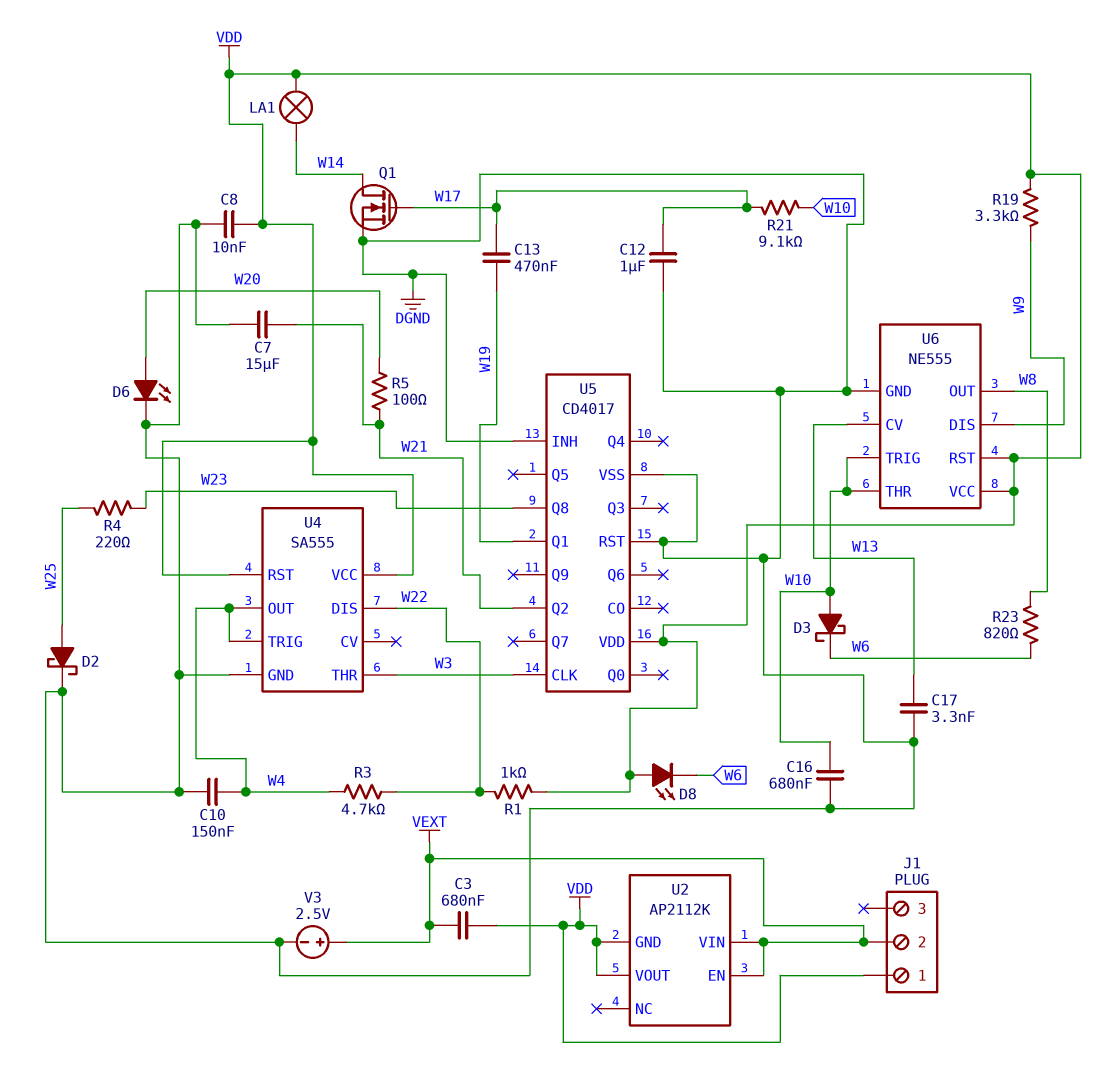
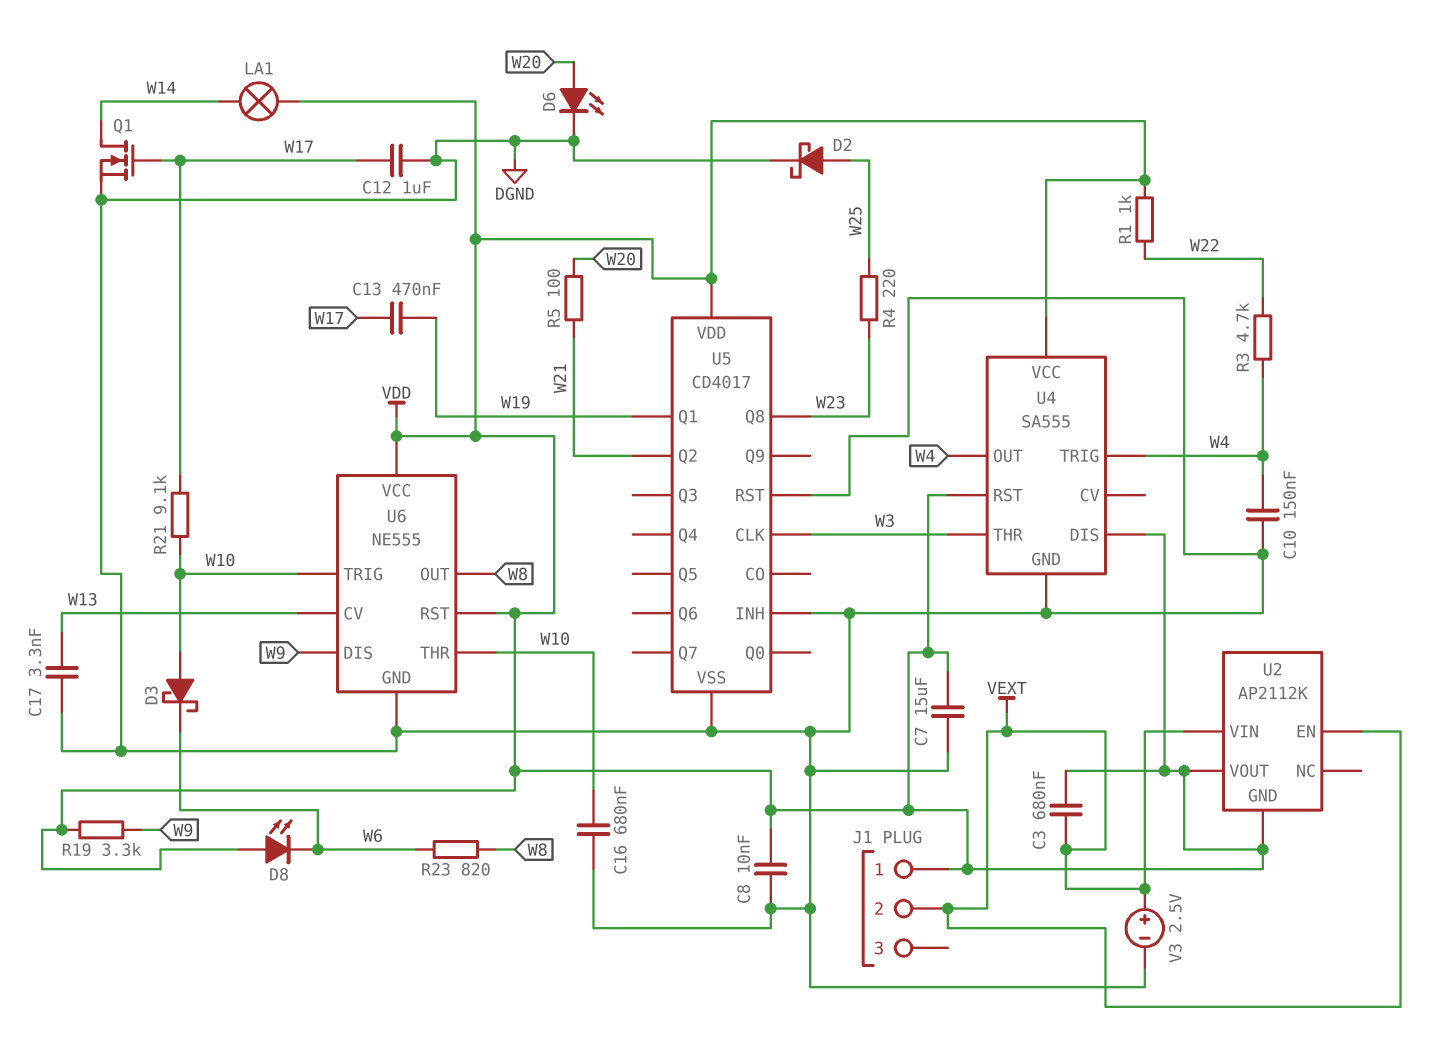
C7: 15uF (DGND, W21) -> 15uF (DGND, VDD)
U4 pin DIS: W22 -> VDD

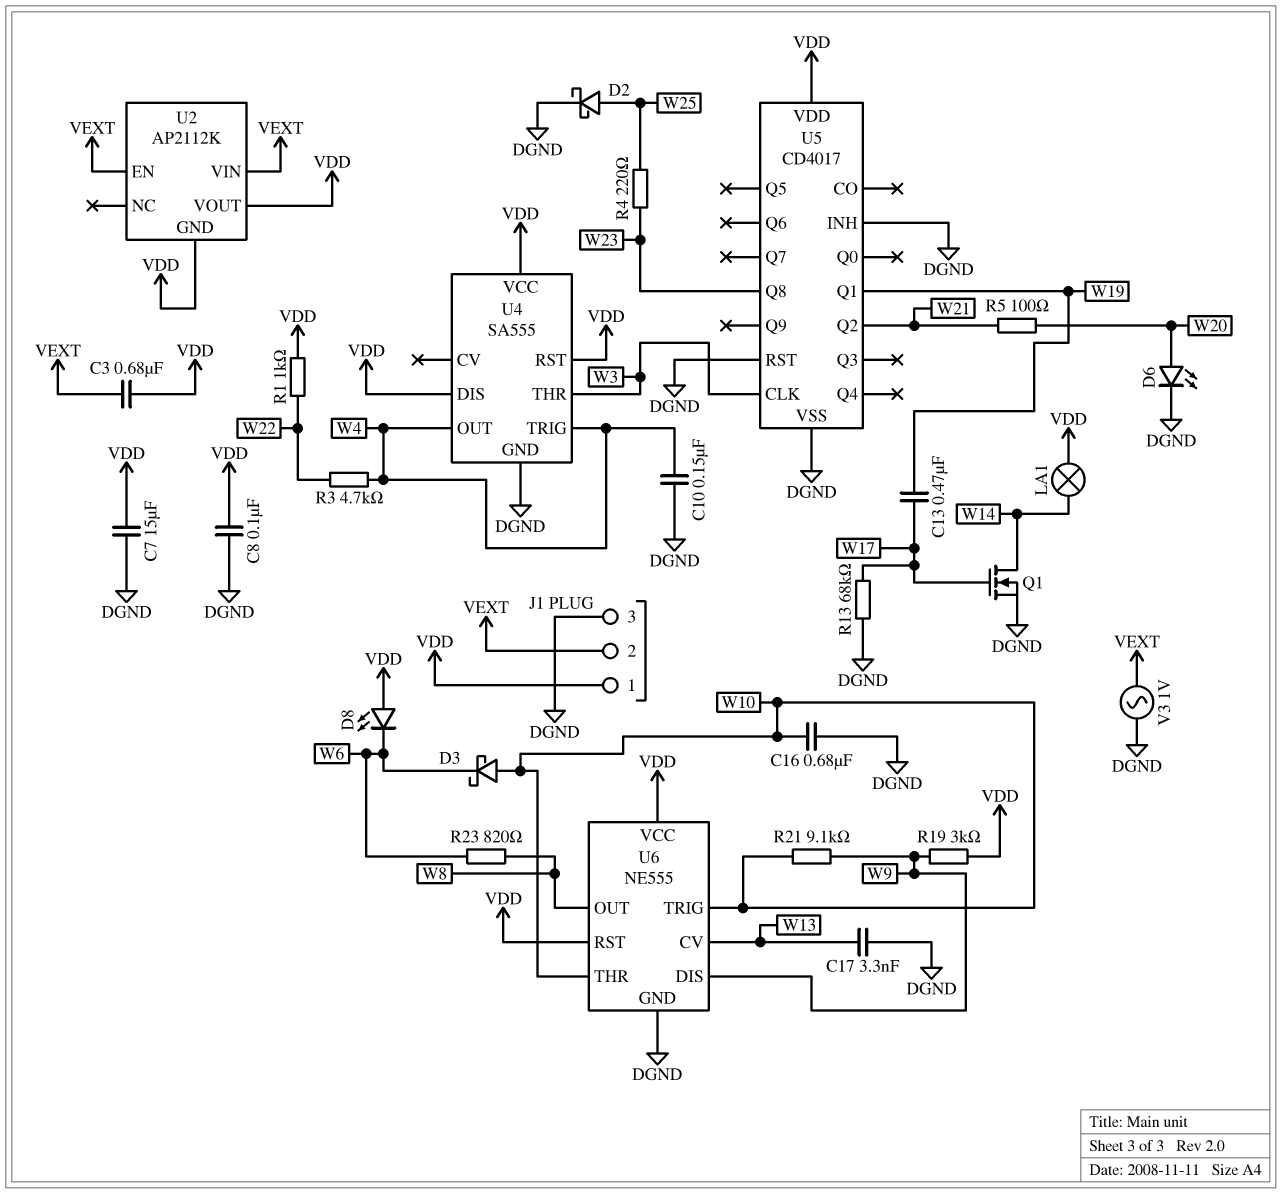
C8: 10nF (DGND, VDD) -> 100nF (DGND, VDD)
C12: 1uF (DGND, W17) -> none
J1 pin 3: none -> DGND
R13: none -> 68k (DGND, W17)
R19: 3.3k (VDD, W9) -> 3k (VDD, W9)
R21: 9.1k (W10, W17) -> 9.1k (W9, W10)
V3: 2.5V (plus VEXT, minus DGND) -> AC 1V (DGND, VEXT)

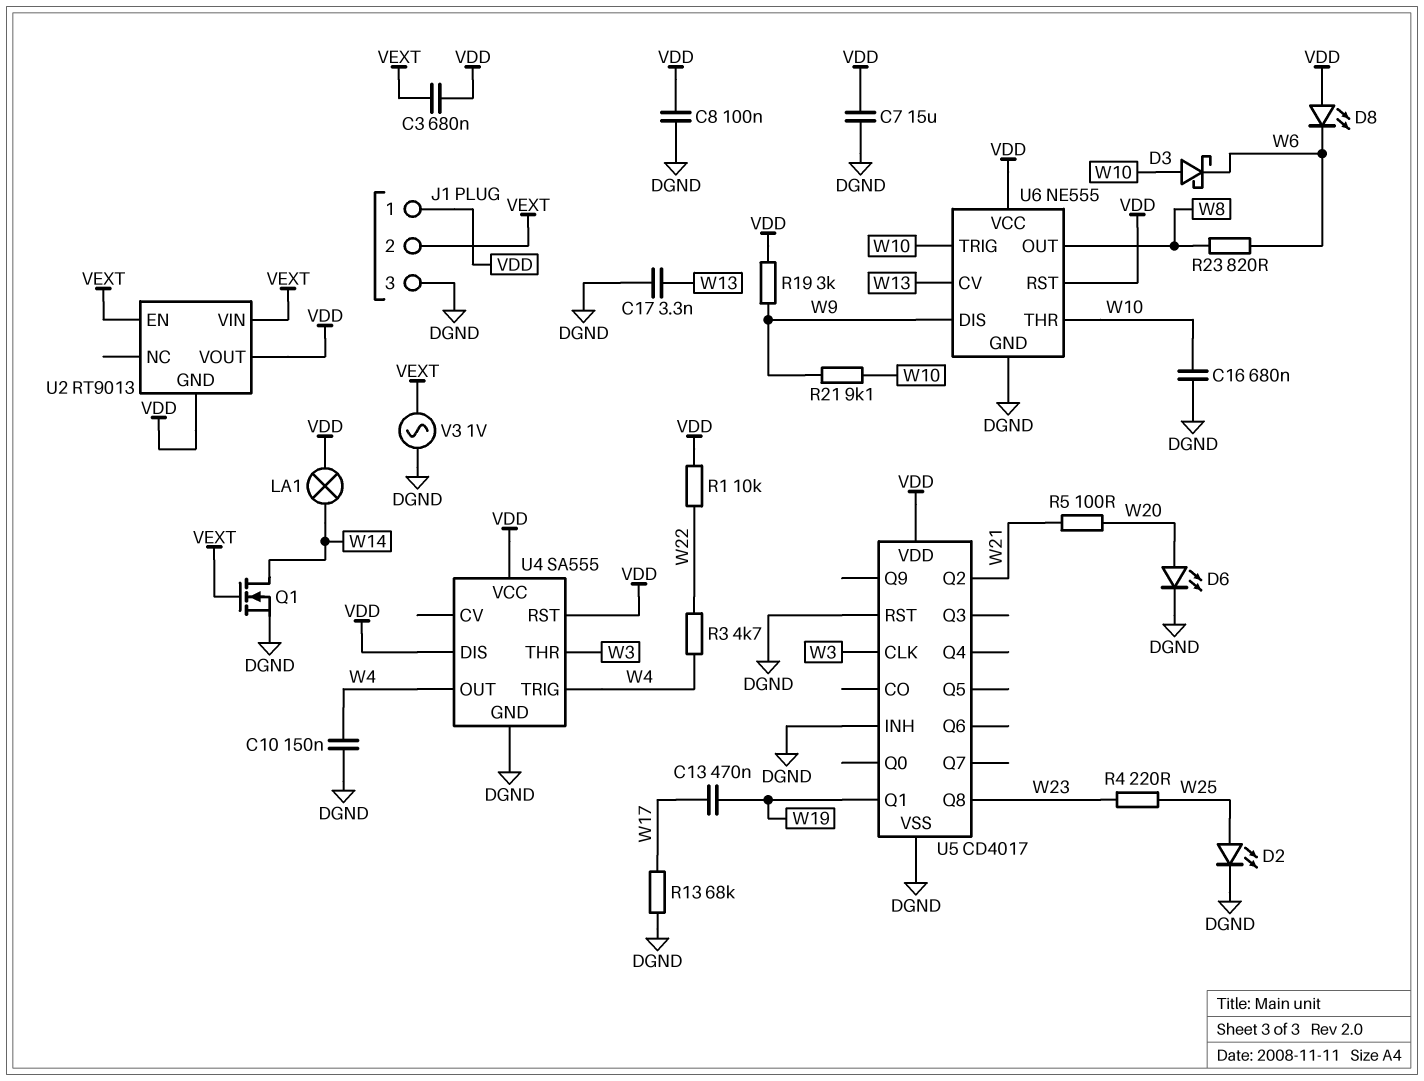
D2: schottky (A W25, K DGND) -> LED (A W25, K DGND)
Q1: NMOS (G W17, D W14, S DGND) -> NMOS (G VEXT, D W14, S DGND)
R1: 1k (VDD, W22) -> 10k (VDD, W22)
U2: AP2112K -> RT9013

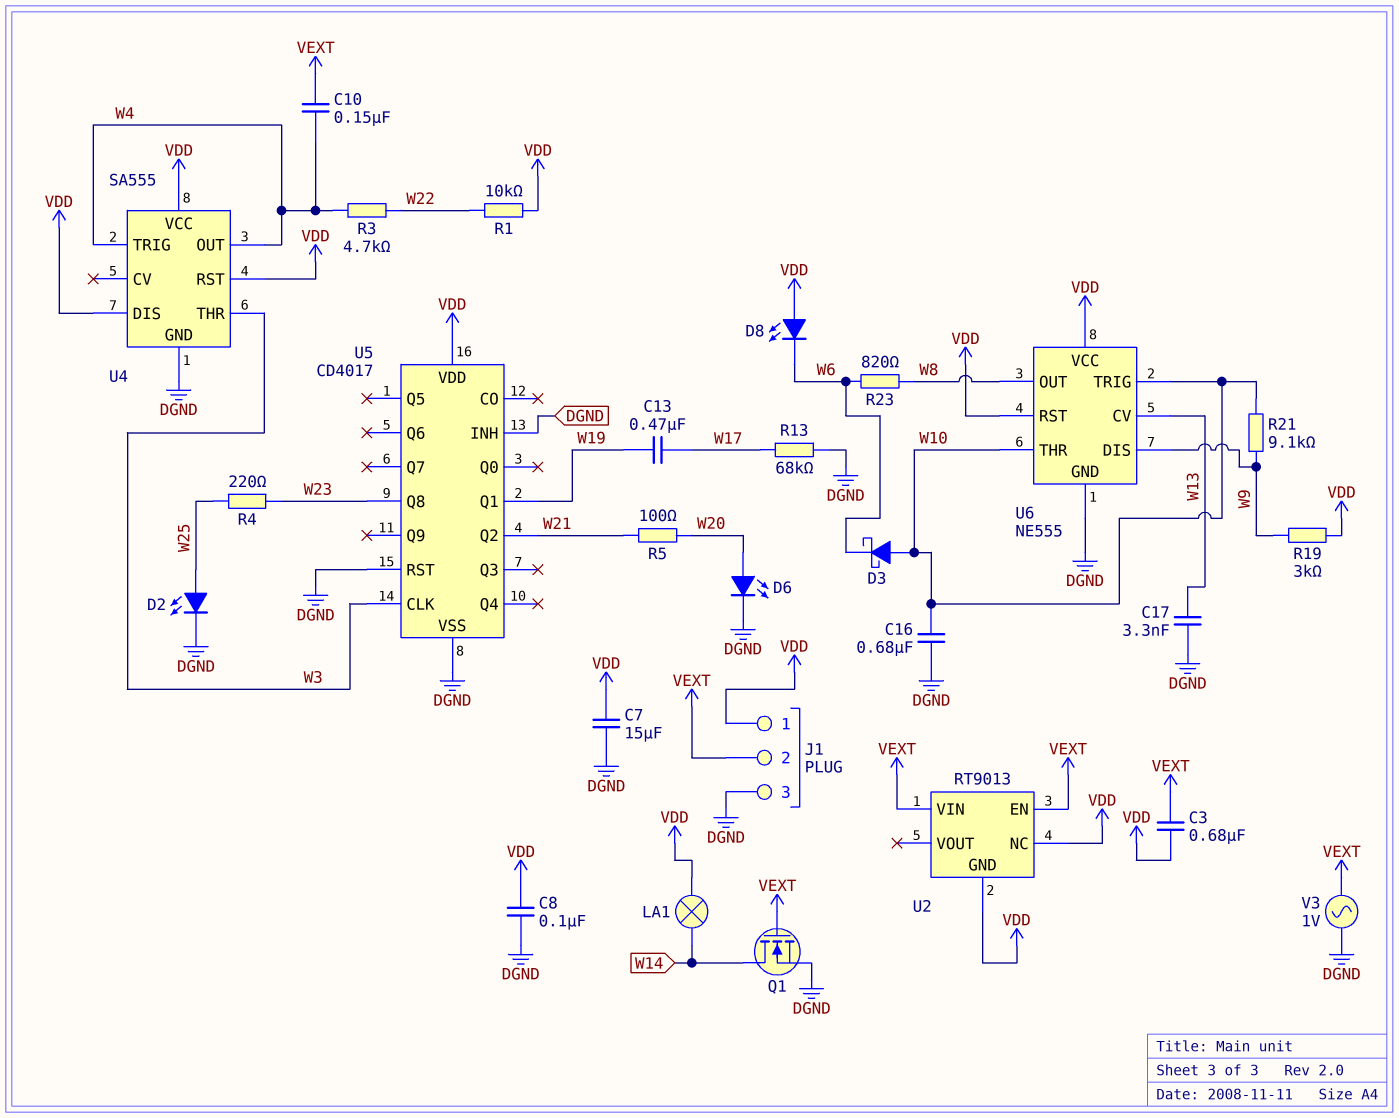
C10: 150nF (DGND, W4) -> 150nF (VEXT, W4)
U2 pin NC: none -> VDD
U2 pin VOUT: VDD -> none

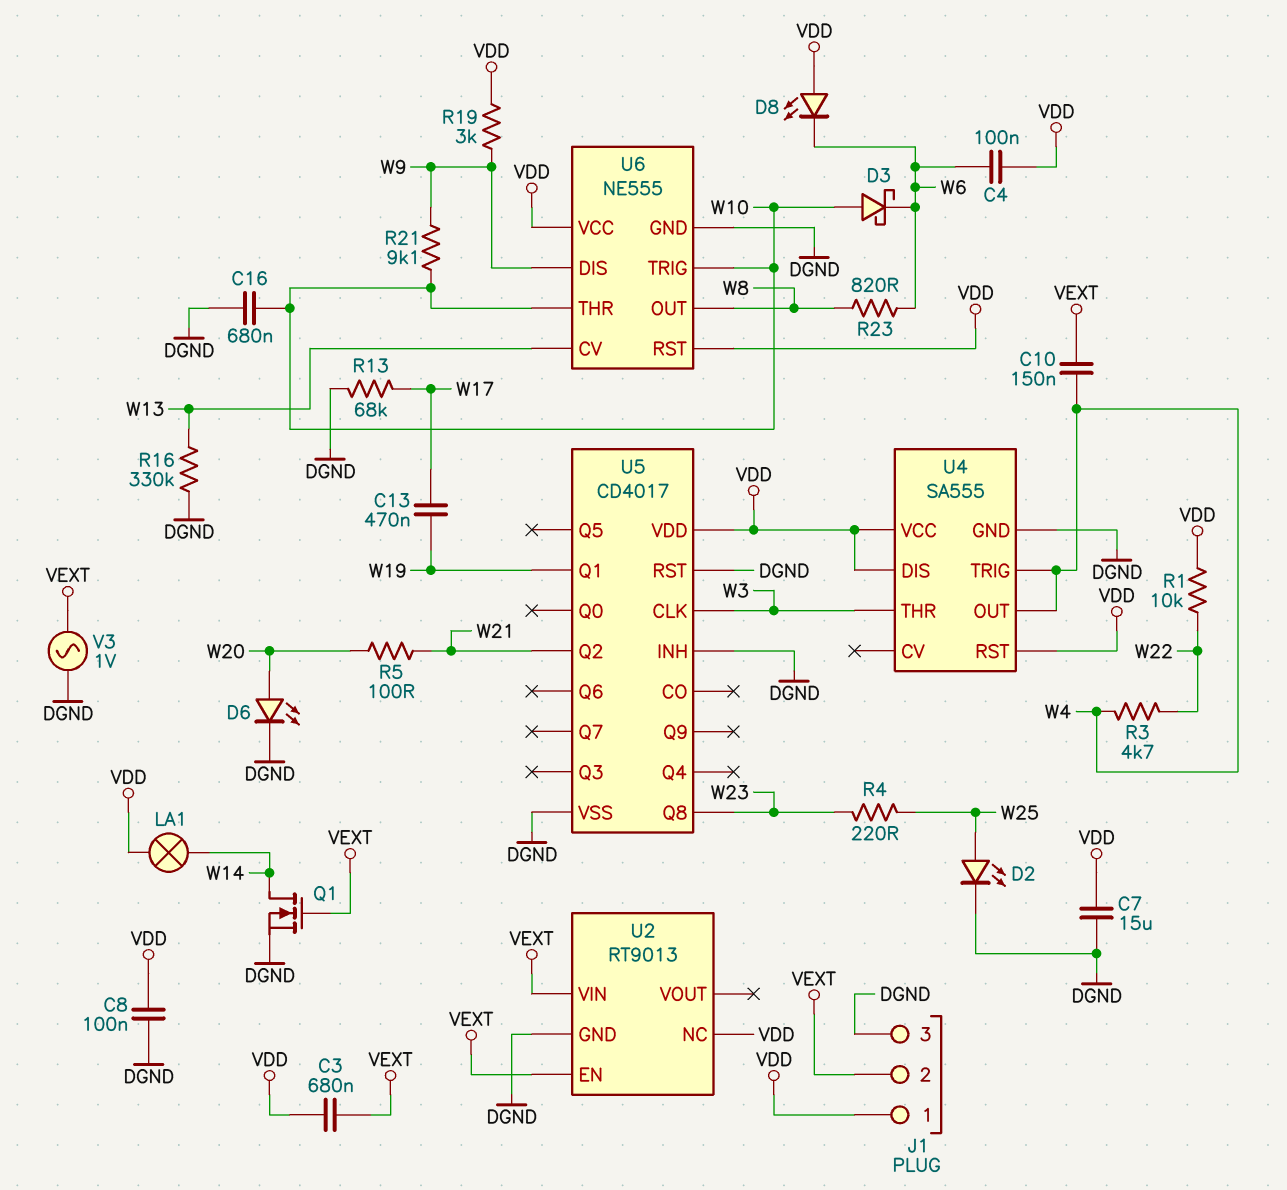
C4: none -> 100nF (VDD, W6)
C17: 3.3nF (DGND, W13) -> none
R16: none -> 330k (DGND, W13)
U2 pin GND: VDD -> DGND

